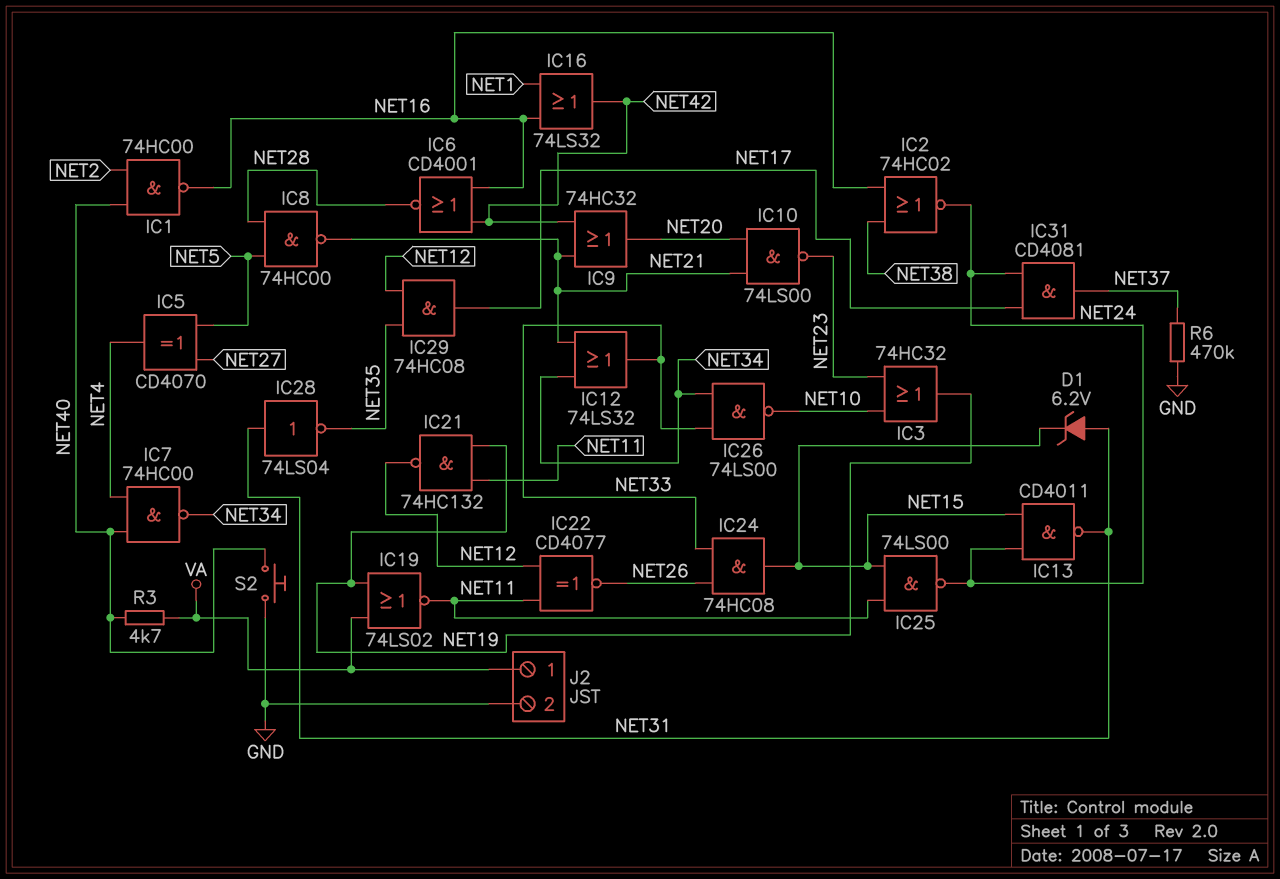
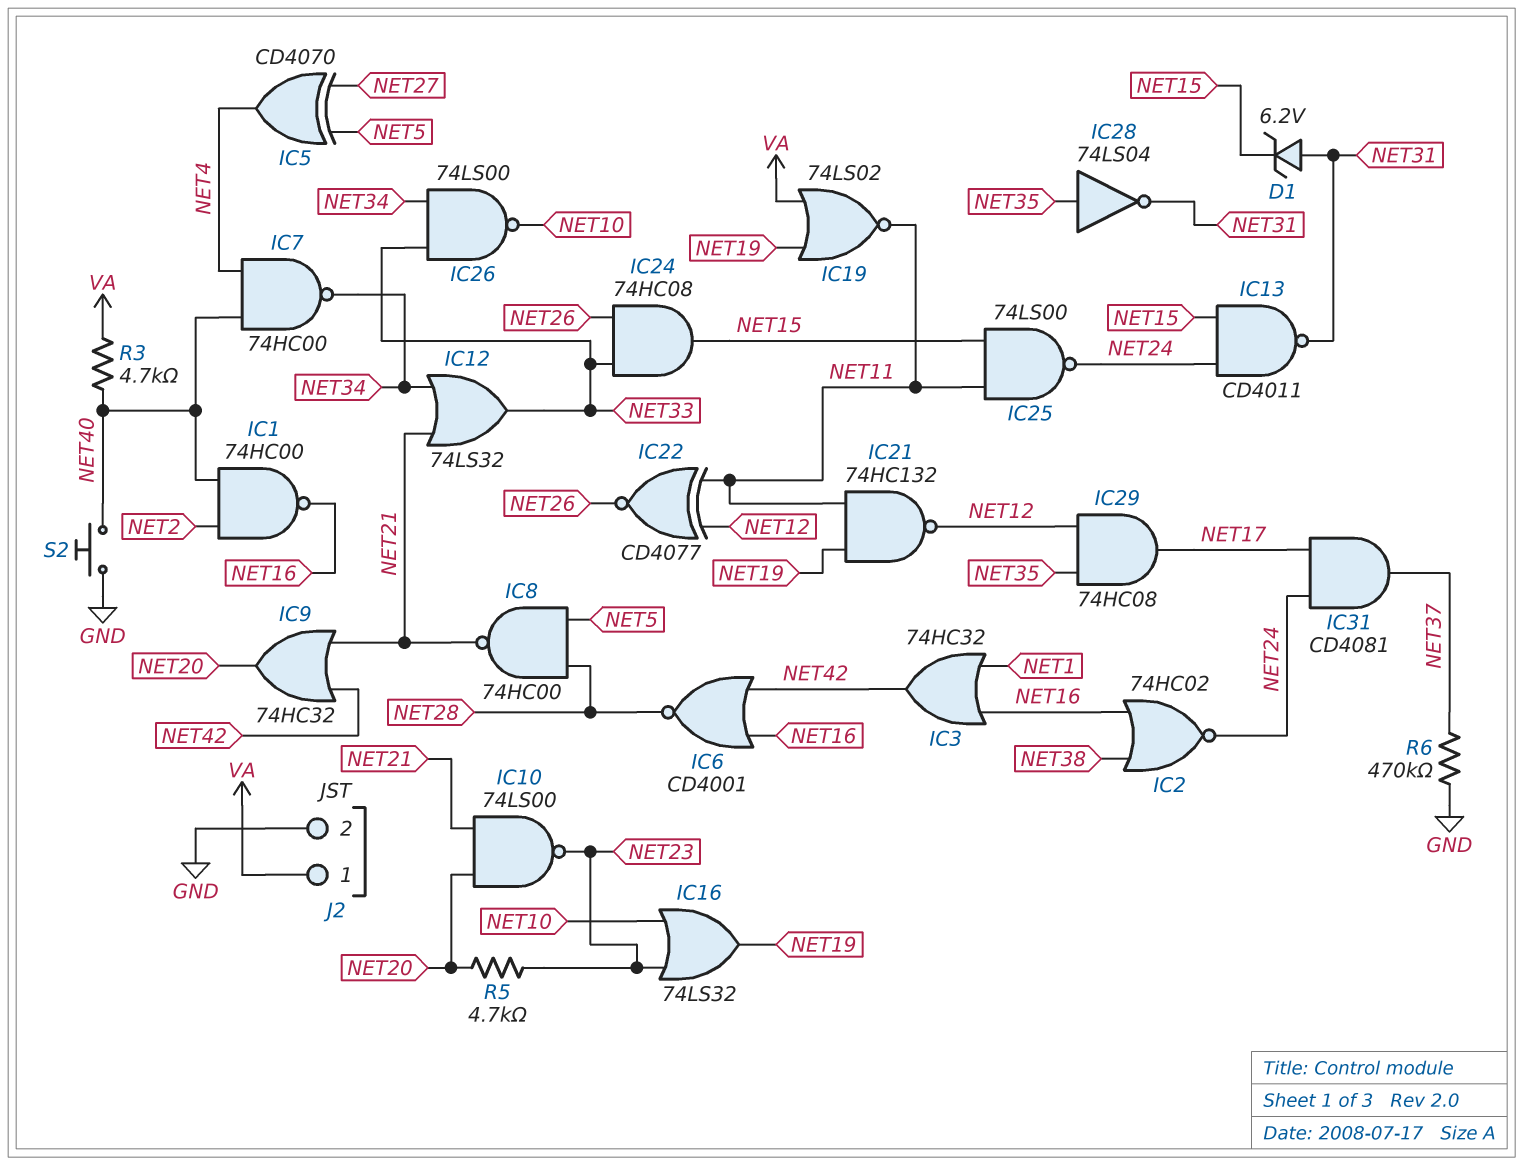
IC3: OR 74HC32 (in NET10, in NET23, out NET19) -> OR 74HC32 (in NET1, in NET16, out NET42)
IC16: OR 74LS32 (in NET1, in NET16, out NET42) -> OR 74LS32 (in NET10, in NET23, out NET19)
IC28: NOT 74LS04 (in NET31, out NET35) -> NOT 74LS04 (in NET35, out NET31)
R5: none -> 4.7k (NET20, NET23)

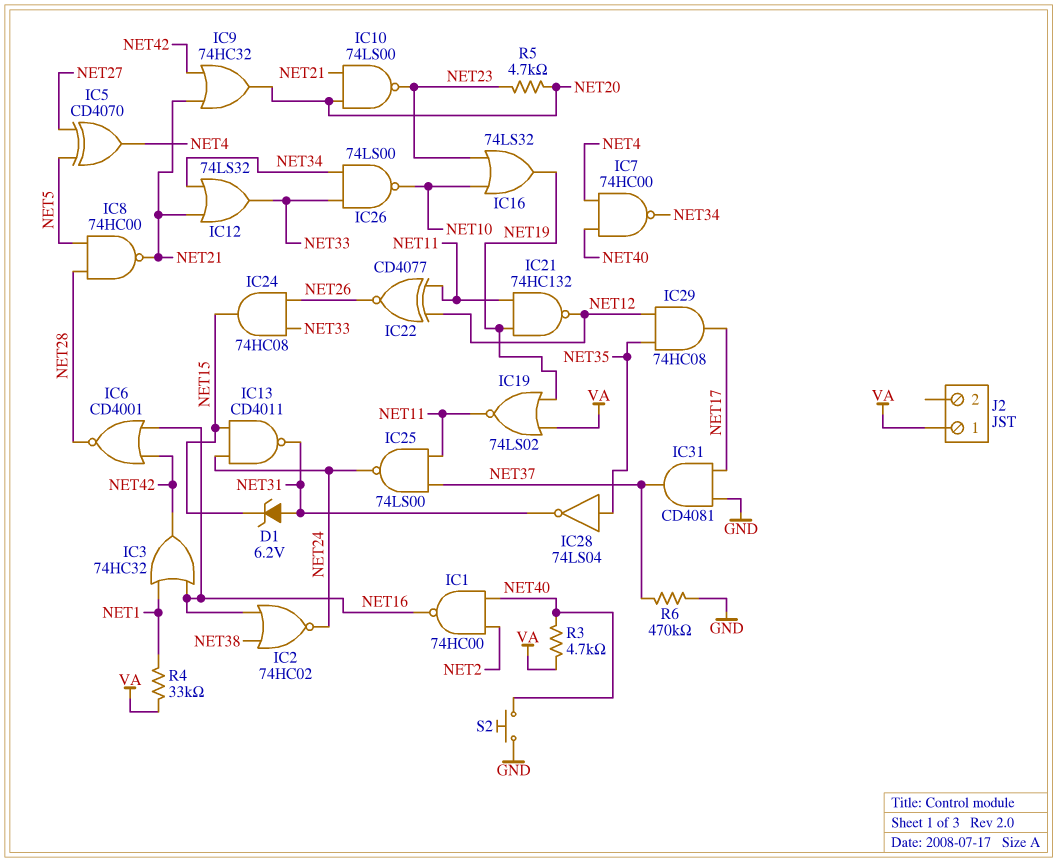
IC25: NAND 74LS00 (in NET11, in NET15, out NET24) -> NAND 74LS00 (in NET11, in NET37, out NET24)
IC31: AND CD4081 (in NET17, in NET24, out NET37) -> AND CD4081 (in GND, in NET17, out NET37)
J2 pin 2: GND -> none
R4: none -> 33k (NET1, VA)

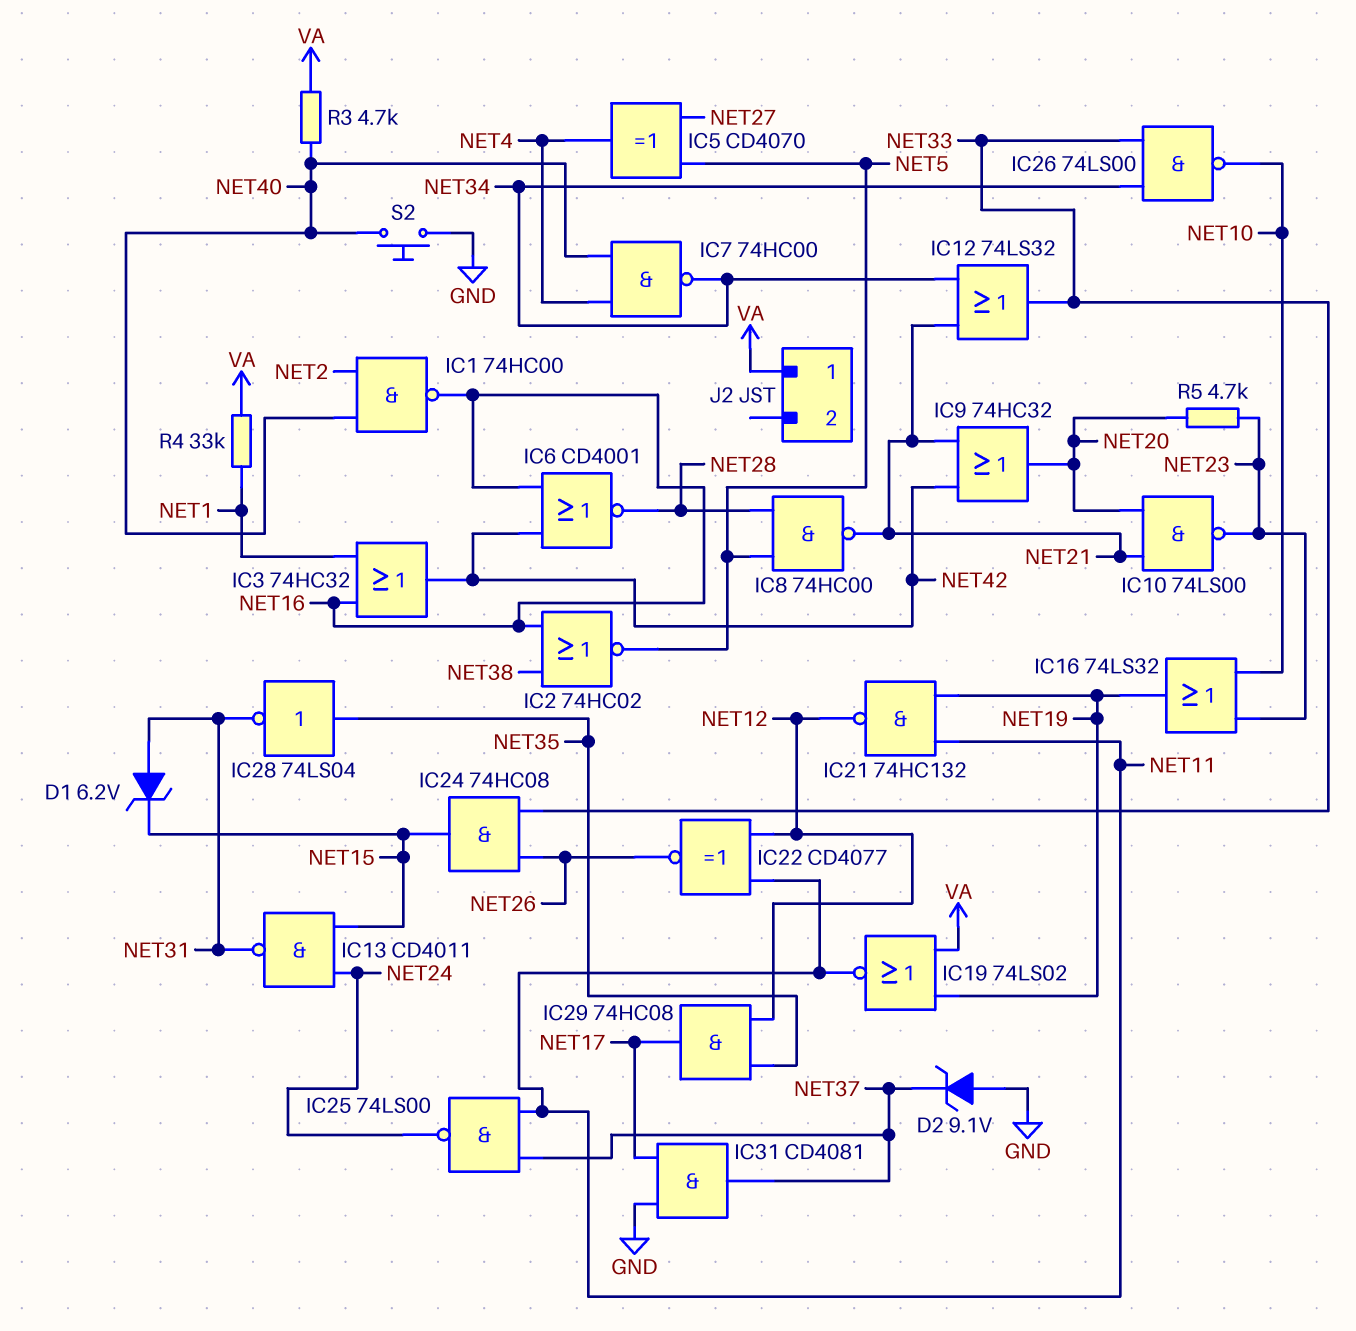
D2: none -> zener 9.1V (A GND, K NET37)
IC2: NOR 74HC02 (in NET16, in NET38, out NET24) -> NOR 74HC02 (in NET16, in NET38, out NET5)
R6: 470k (GND, NET37) -> none

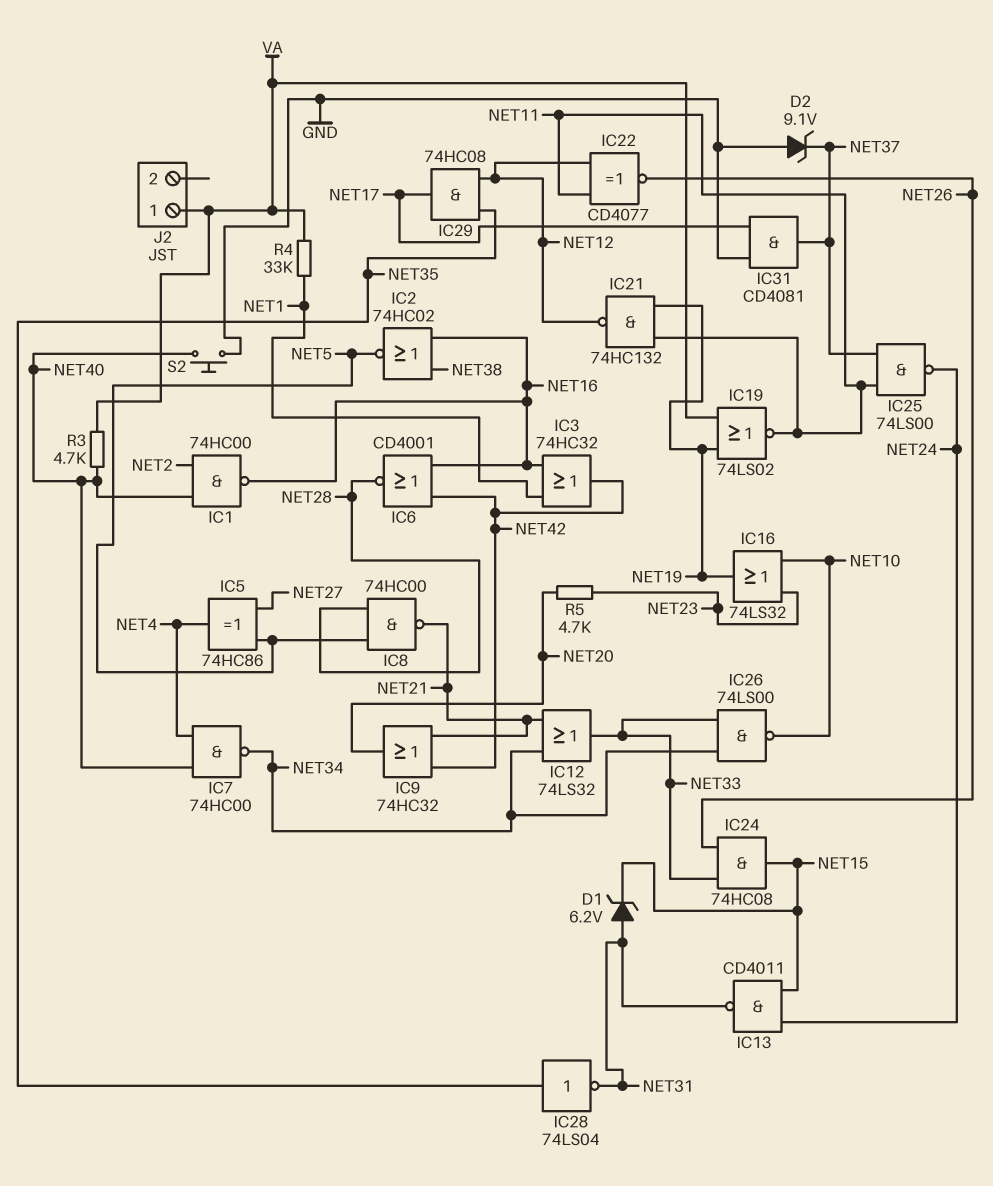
IC5: XOR CD4070 (in NET5, in NET27, out NET4) -> XOR 74HC86 (in NET5, in NET27, out NET4)
IC10: NAND 74LS00 (in NET20, in NET21, out NET23) -> none

